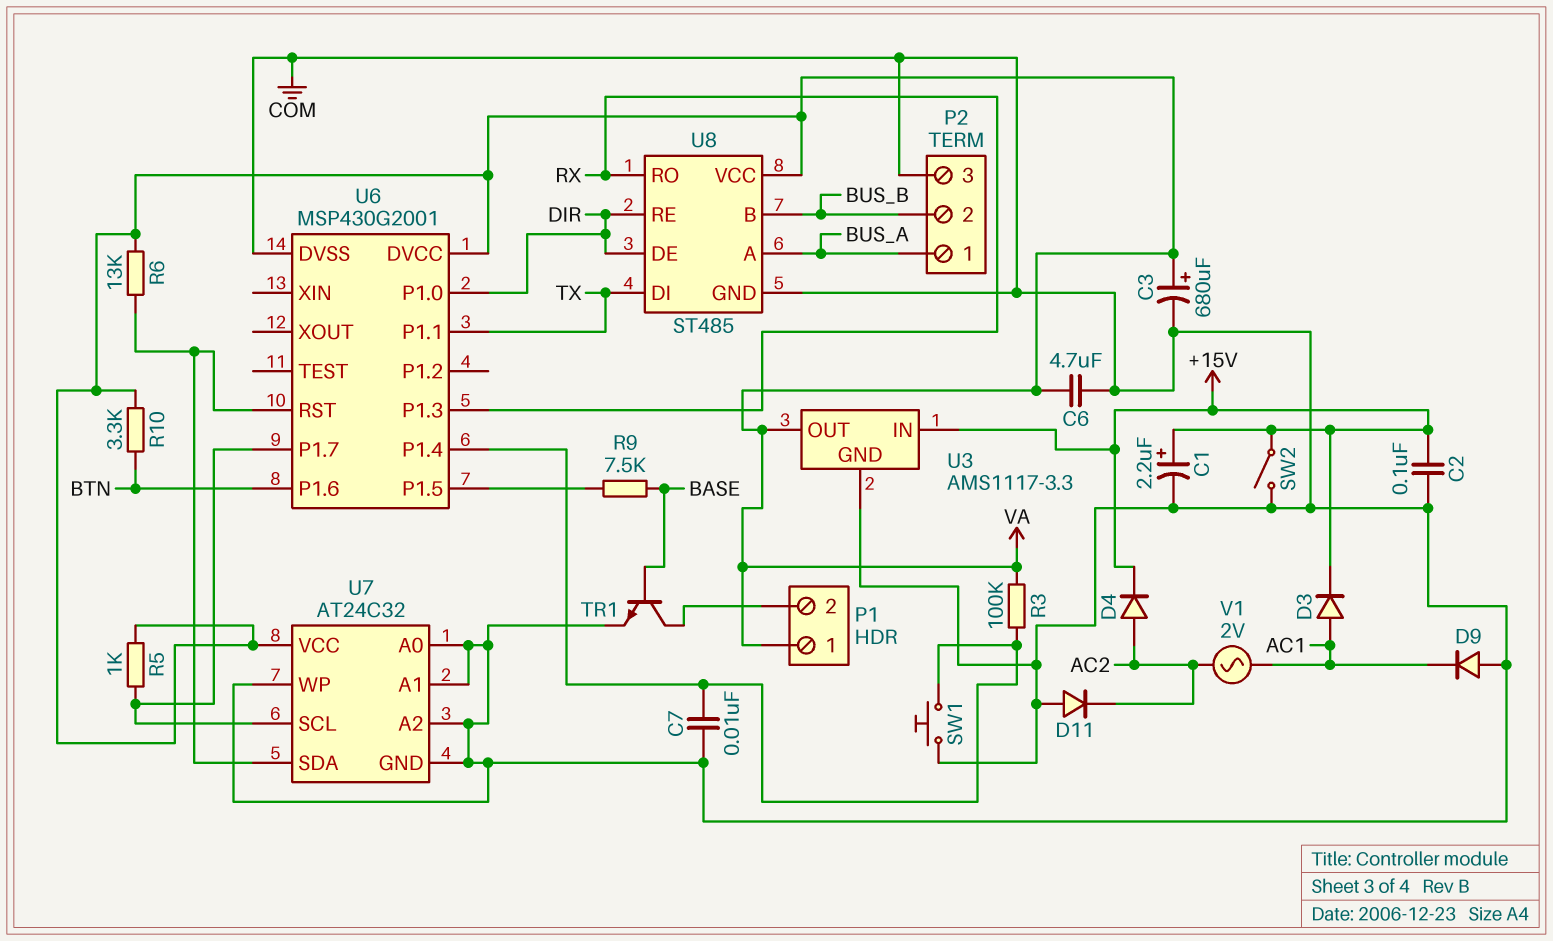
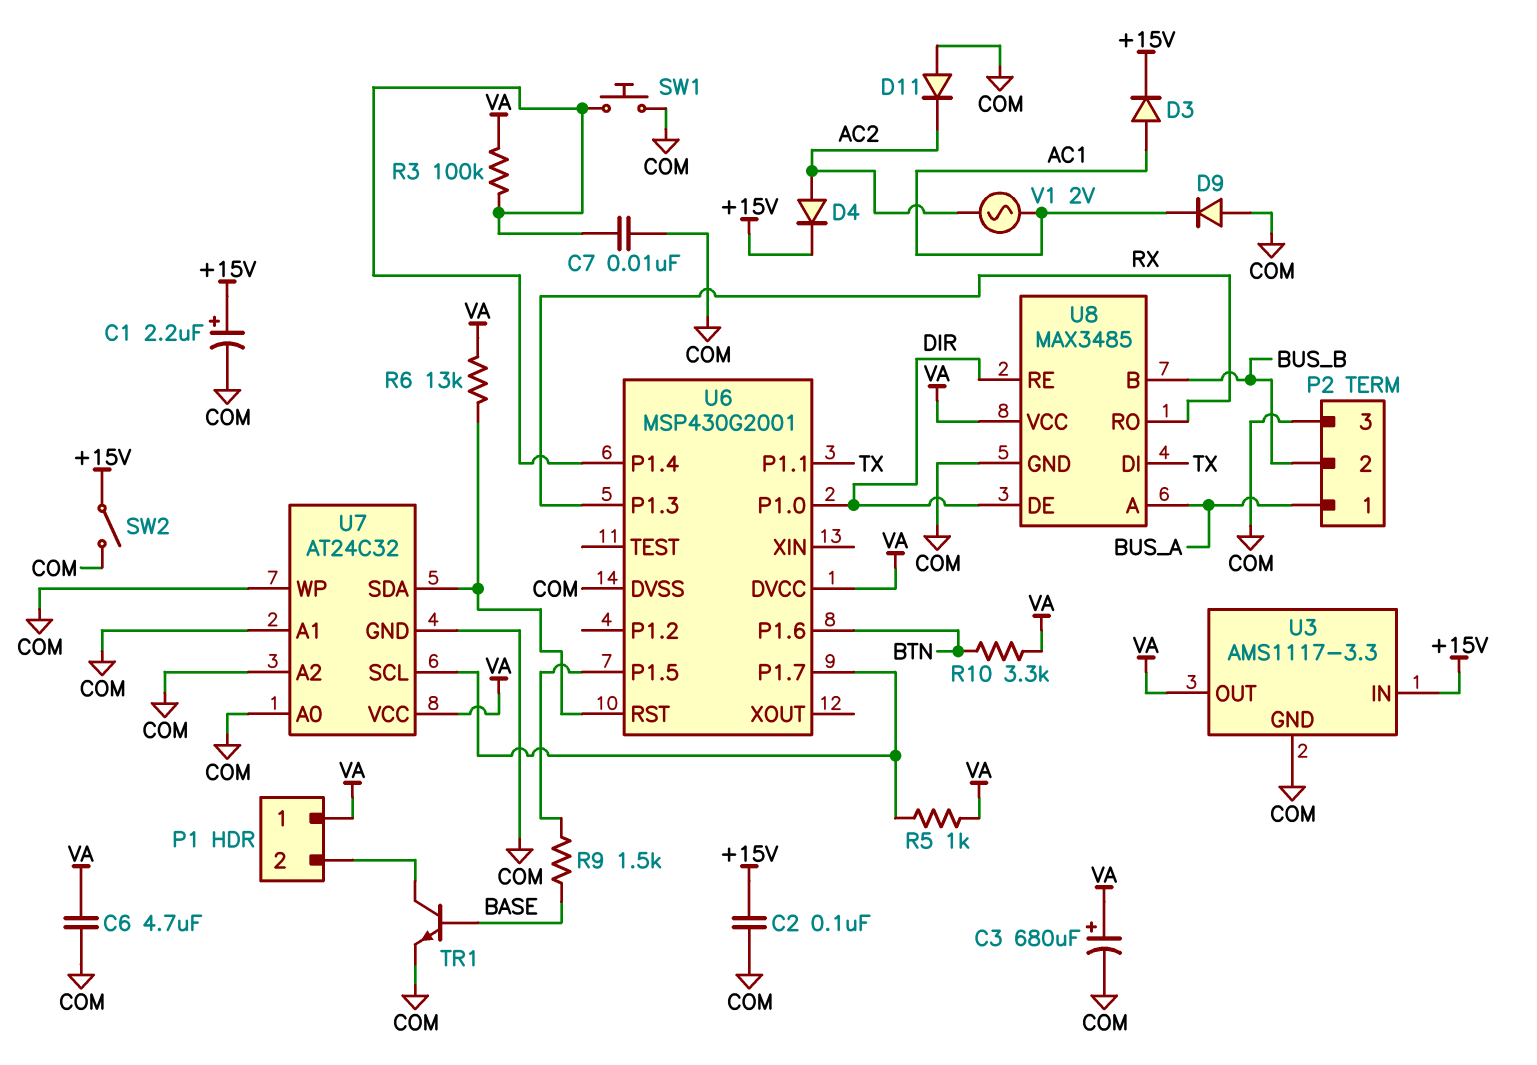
R9: 7.5k (BASE, U6/P1.5) -> 1.5k (BASE, U6/P1.5)
U8: ST485 -> MAX3485

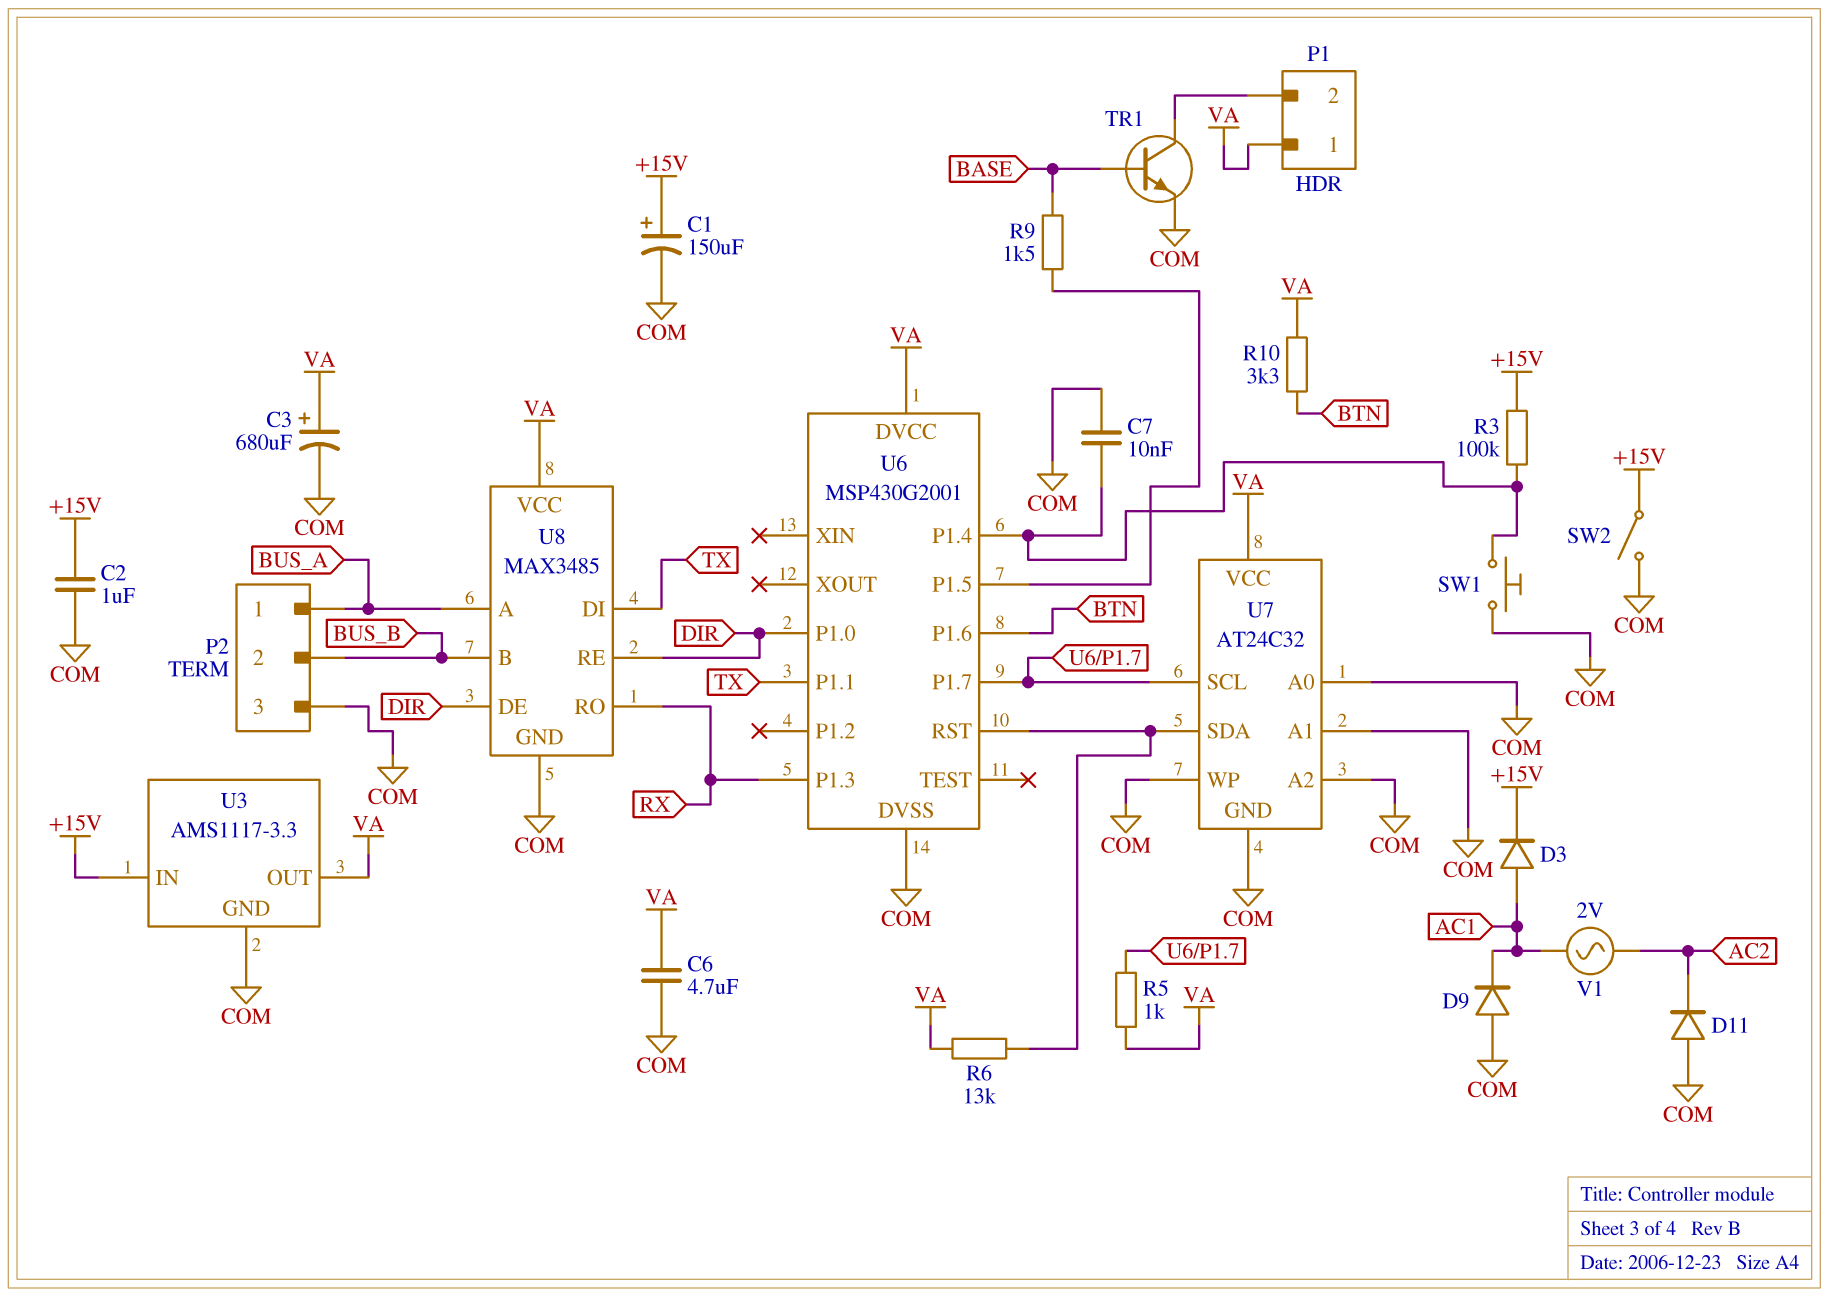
C1: 2.2uF (plus +15V, minus COM) -> 150uF (plus +15V, minus COM)
C2: 100nF (+15V, COM) -> 1uF (+15V, COM)
D4: diode (A AC2, K +15V) -> none
R3: 100k (U6/P1.4, VA) -> 100k (+15V, U6/P1.4)

